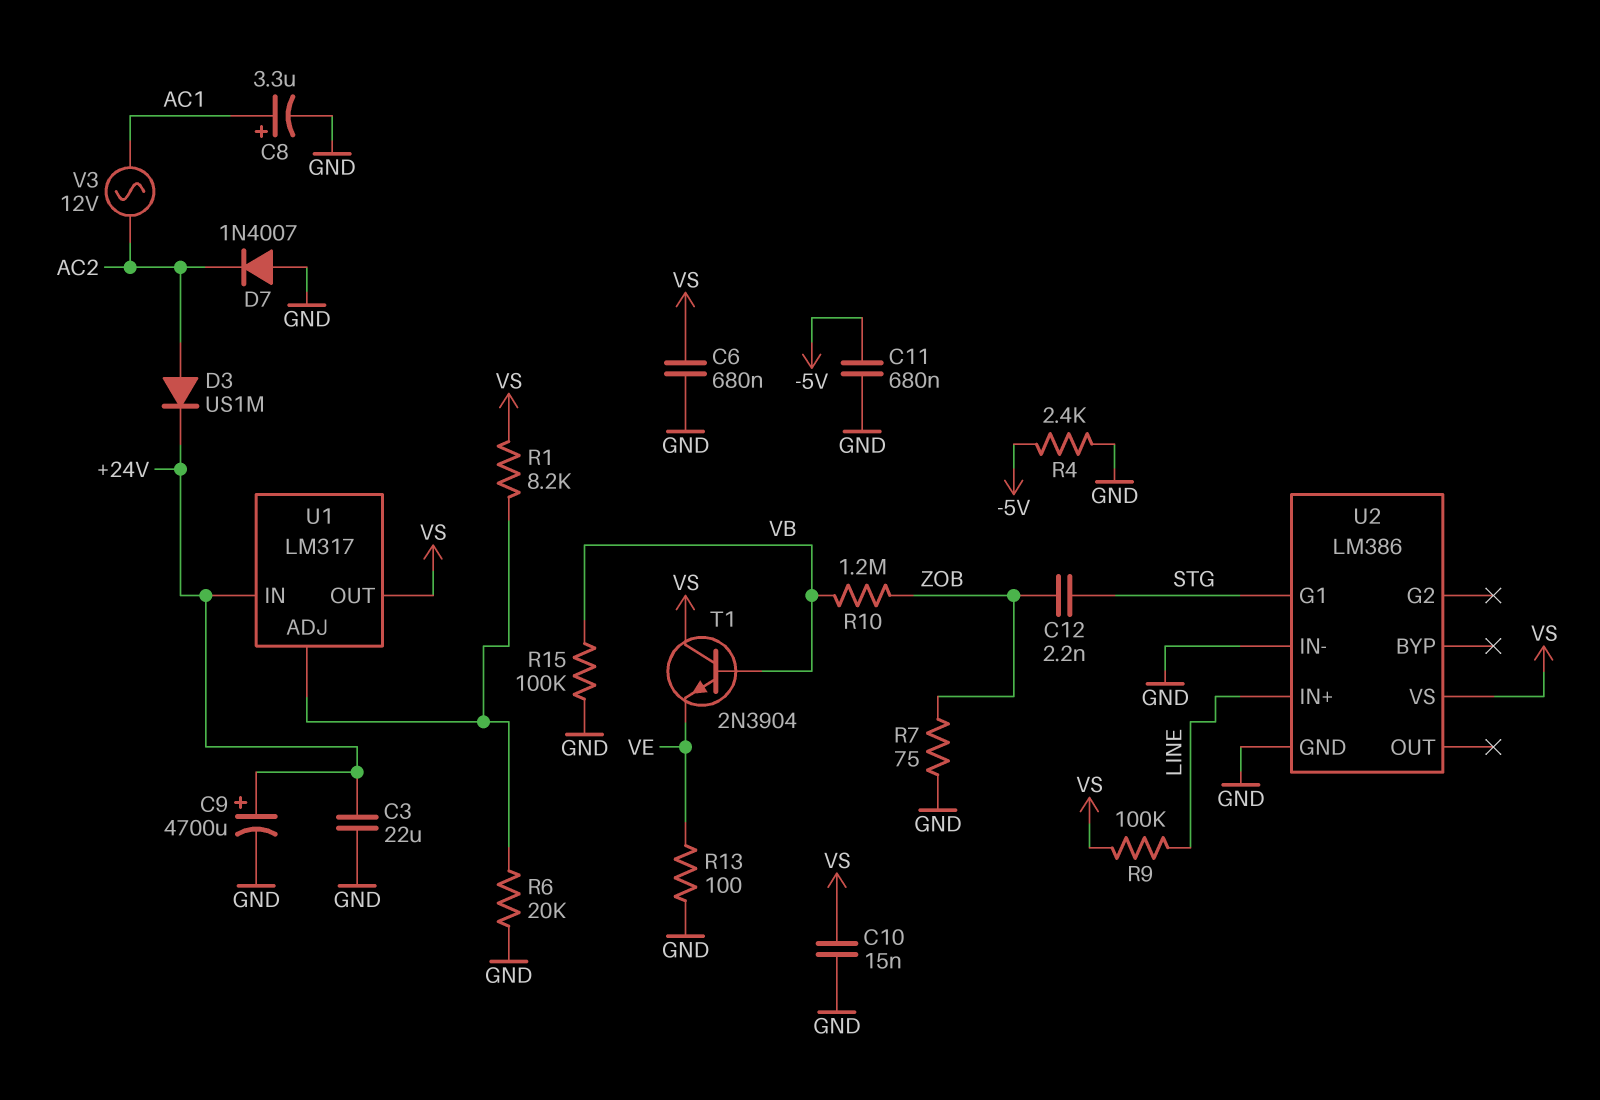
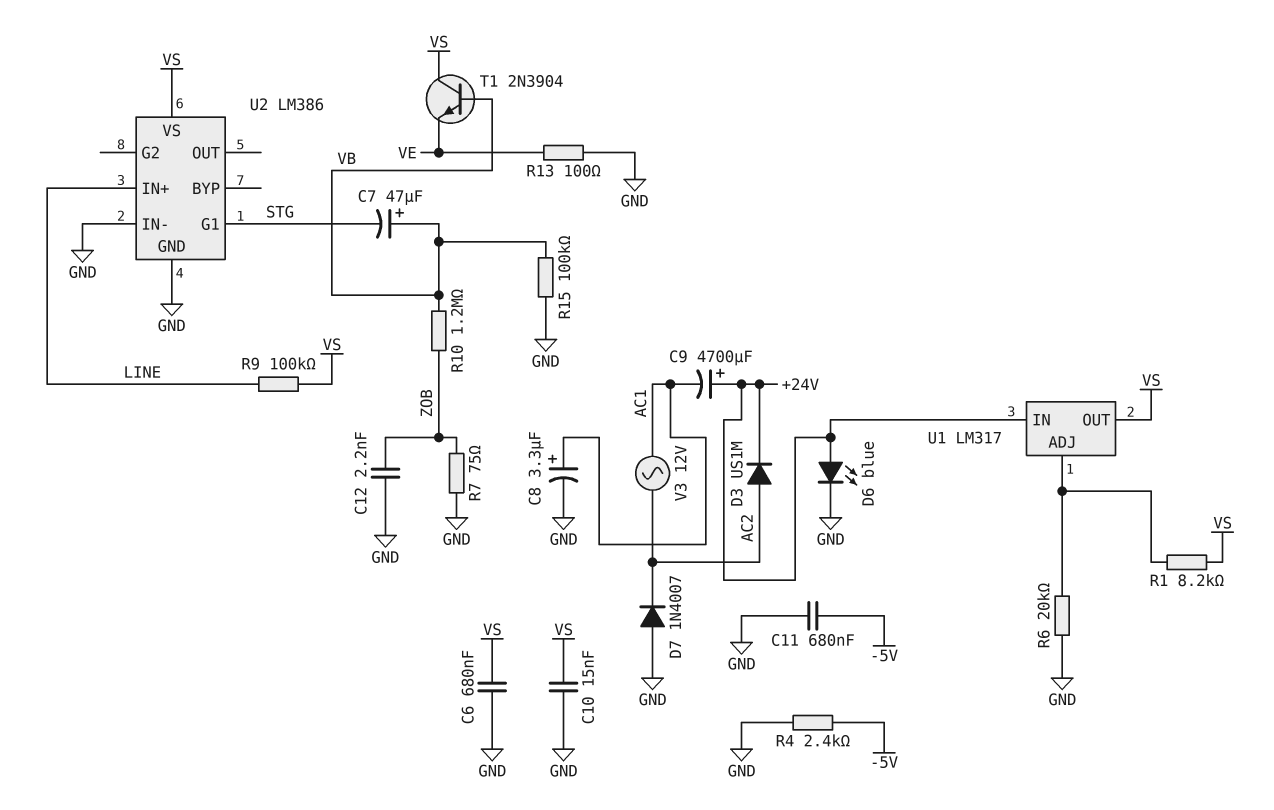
C3: 22uF (+24V, GND) -> none
C7: none -> 47uF (plus VB, minus STG)
C9: 4700uF (plus +24V, minus GND) -> 4700uF (plus +24V, minus AC1)
C12: 2.2nF (STG, ZOB) -> 2.2nF (GND, ZOB)
D6: none -> LED blue (A +24V, K GND)

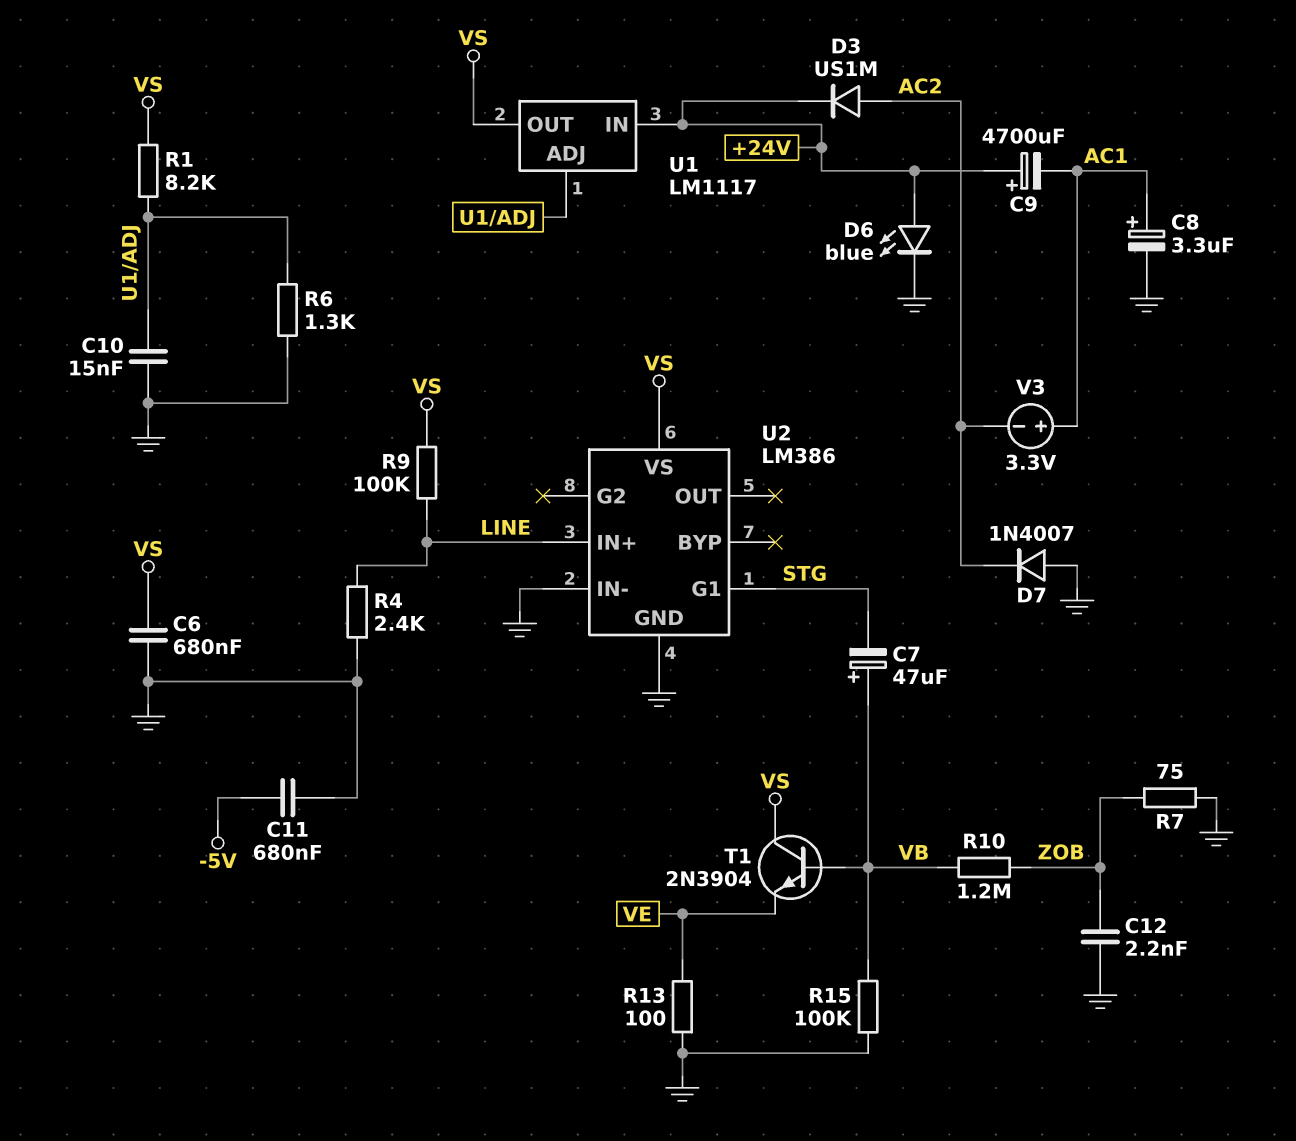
C10: 15nF (GND, VS) -> 15nF (GND, U1/ADJ)
R4: 2.4k (-5V, GND) -> 2.4k (GND, LINE)
R6: 20k (GND, U1/ADJ) -> 1.3k (GND, U1/ADJ)
U1: LM317 -> LM1117
V3: AC 12V (AC1, AC2) -> 3.3V (plus AC1, minus AC2)

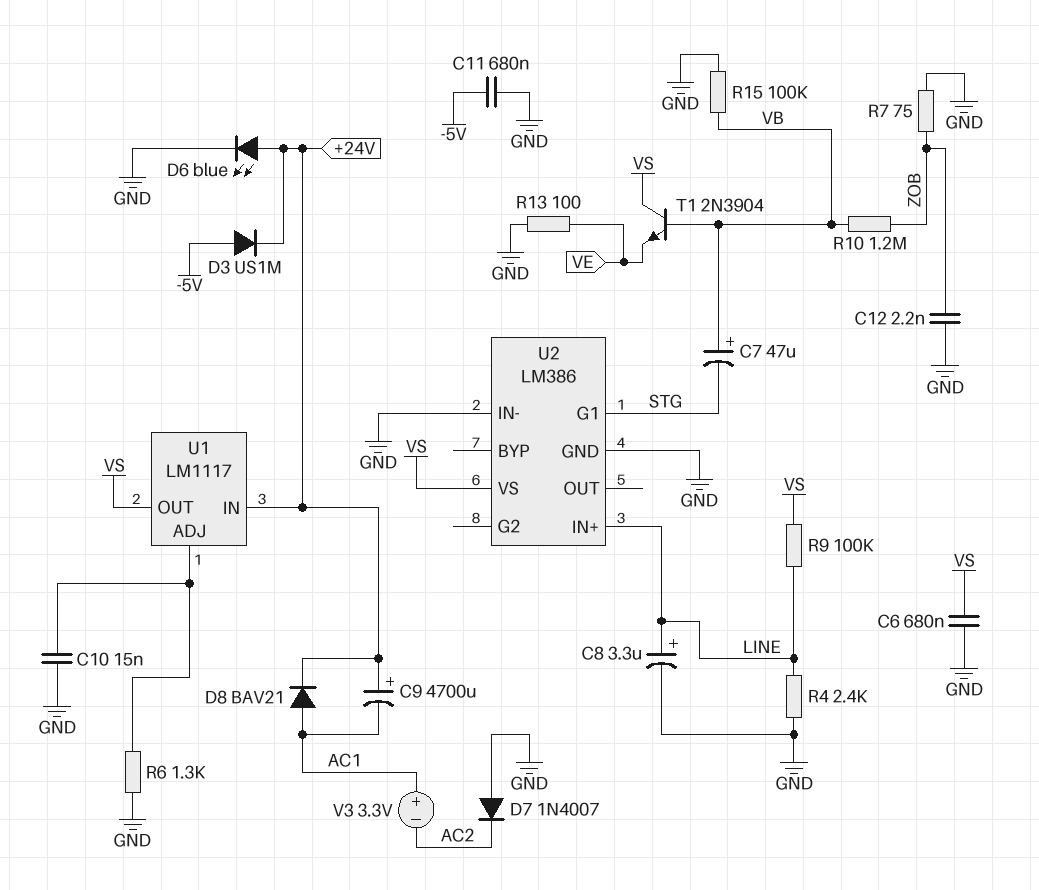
C8: 3.3uF (plus AC1, minus GND) -> 3.3uF (plus LINE, minus GND)
D3: diode US1M (A AC2, K +24V) -> diode US1M (A -5V, K +24V)
D8: none -> diode BAV21 (A AC1, K +24V)
R1: 8.2k (U1/ADJ, VS) -> none

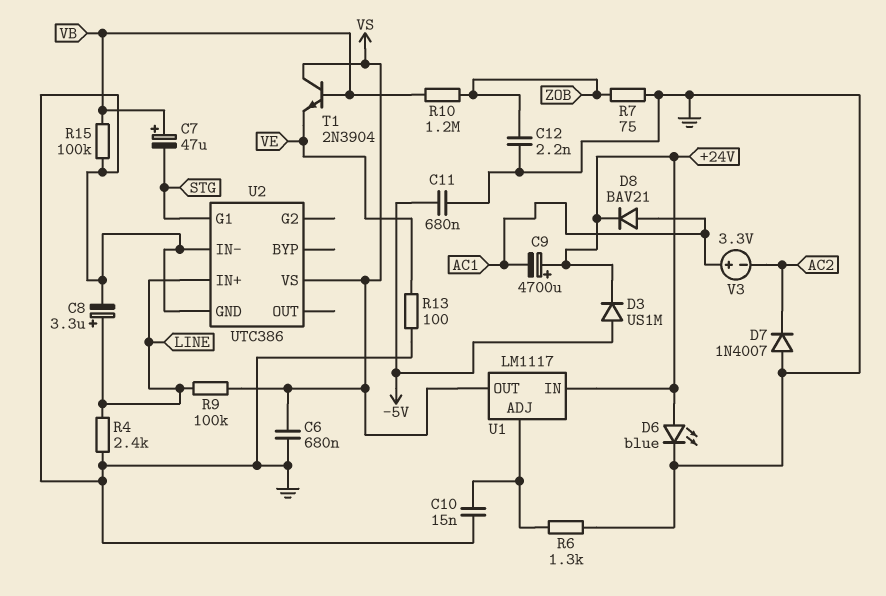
U2: LM386 -> UTC386

